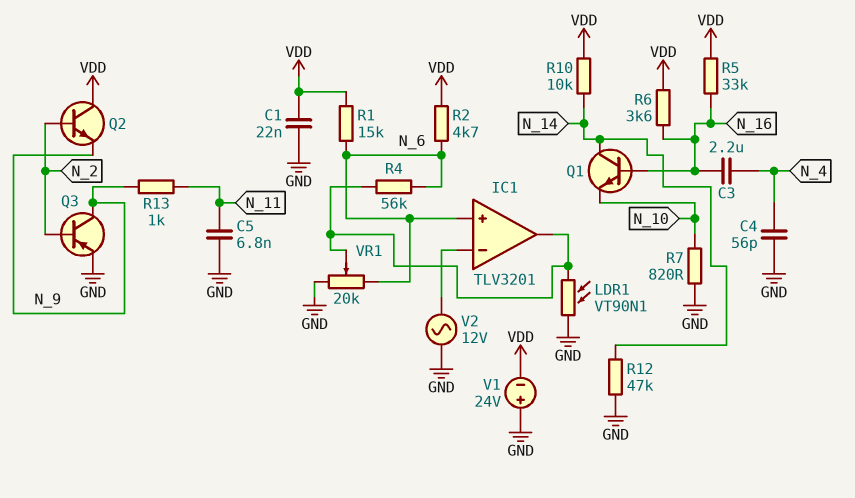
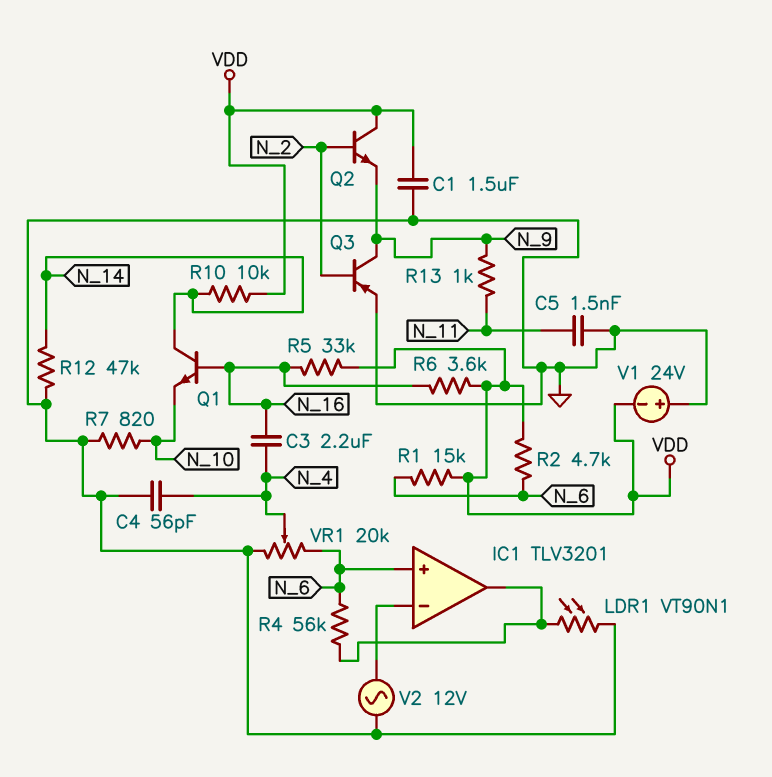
C1: 22nF (GND, VDD) -> 1.5uF (GND, VDD)
C5: 6.8nF (GND, N_11) -> 1.5nF (GND, N_11)
VR1: 20k (GND, N_6, wiper IC1/out) -> 20k (GND, N_6, wiper N_4)

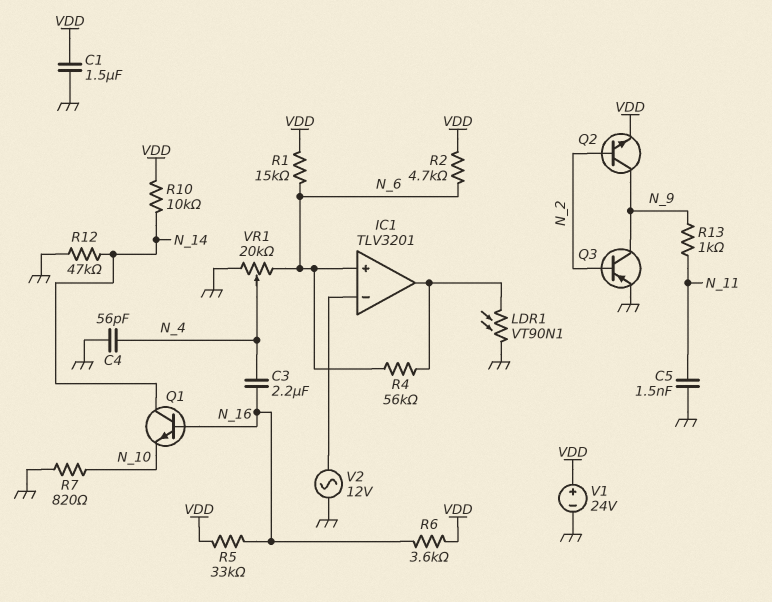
Q2: NPN (B N_2, C VDD, E N_9) -> NPN (B N_2, C N_9, E VDD)
V1: 24V (plus GND, minus VDD) -> 24V (plus VDD, minus GND)

